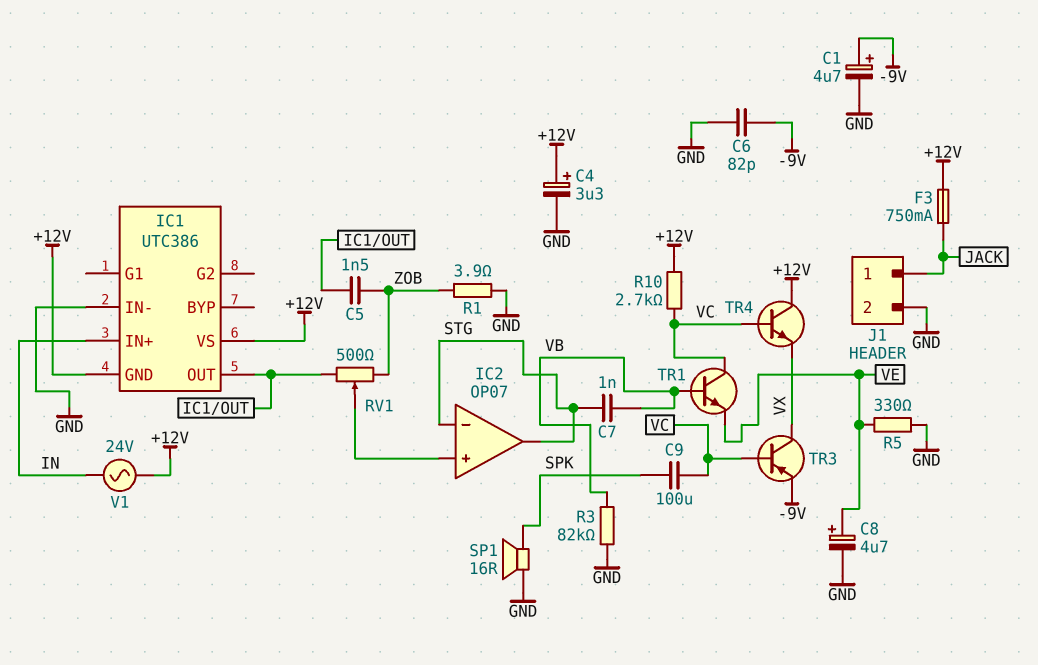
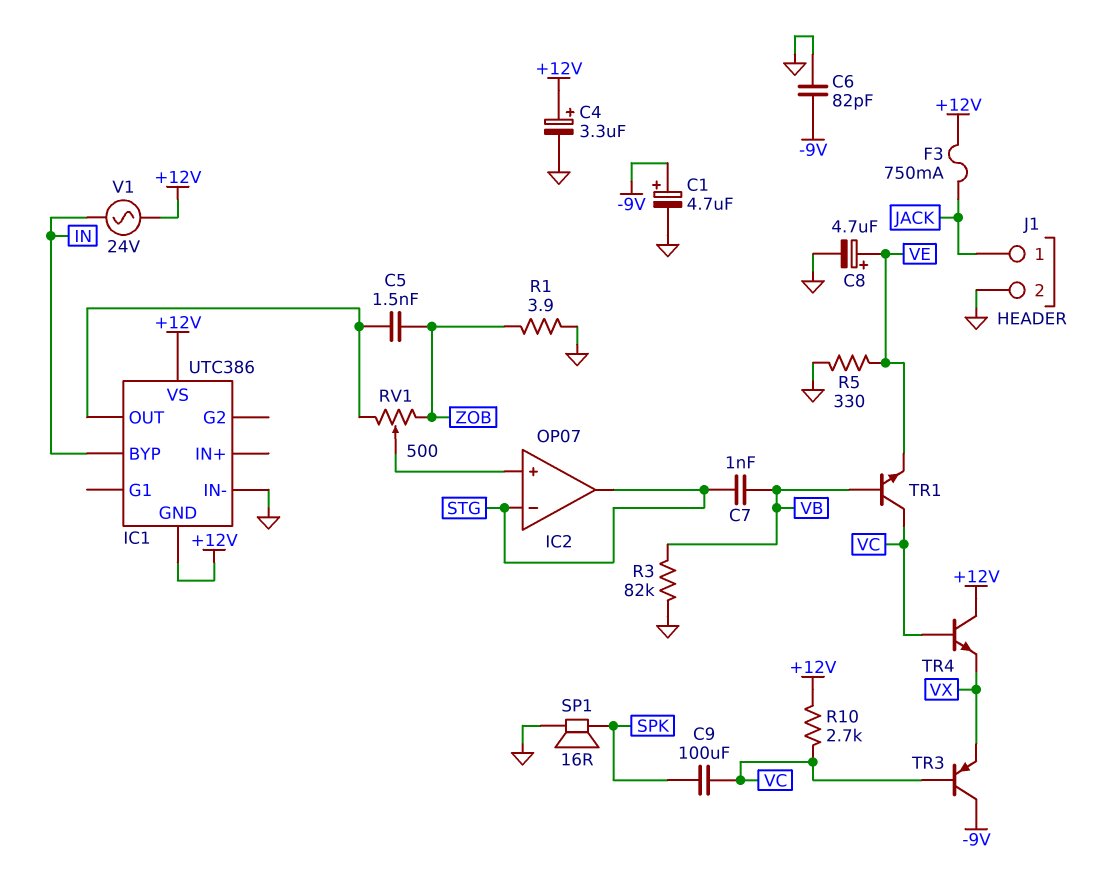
IC1 pin BYP: none -> IN
IC1 pin IN+: IN -> none
TR3: PNP (B VC, C VX, E -9V) -> PNP (B VC, C -9V, E VX)

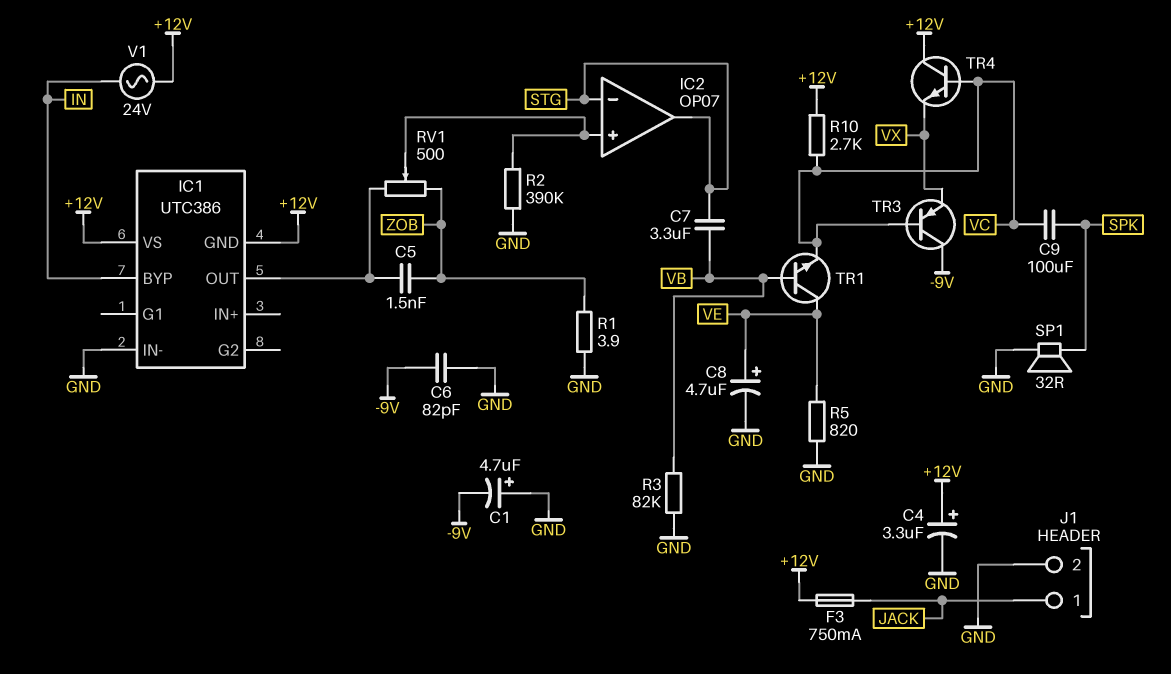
C1: 4.7uF (plus -9V, minus GND) -> 4.7uF (plus GND, minus -9V)
C7: 1nF (STG, VB) -> 3.3uF (STG, VB)
R2: none -> 390k (GND, IC2/in+)
R5: 330 (GND, VE) -> 820 (GND, VE)
SP1: speaker 16R (GND, SPK) -> speaker 32R (GND, SPK)
TR1: NPN (B VB, C VC, E VE) -> NPN (B VB, C VE, E VC)

